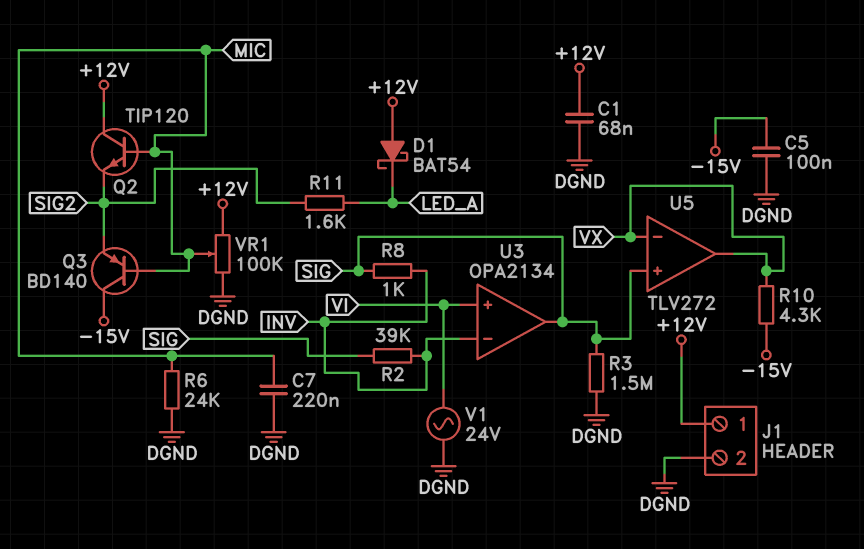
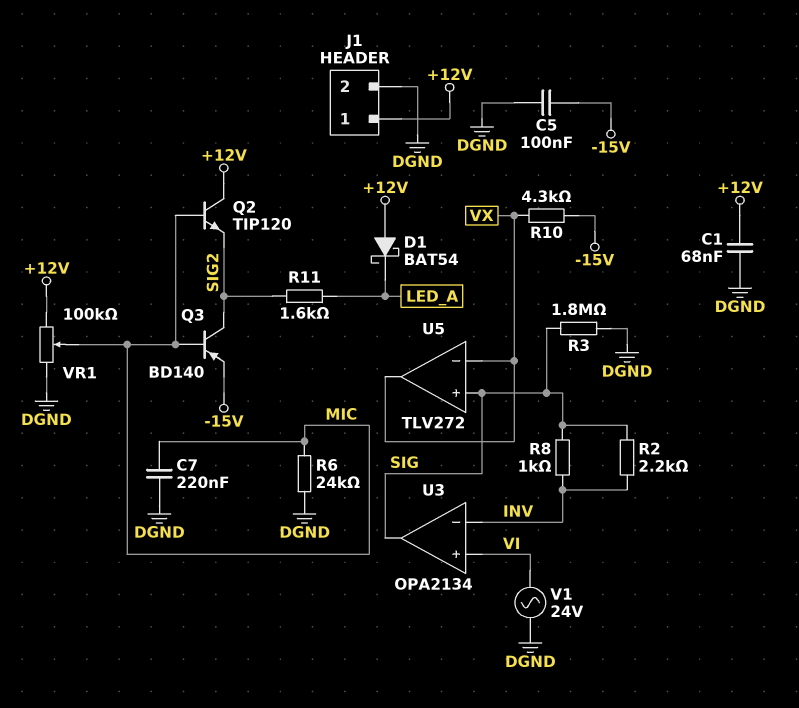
Q3: PNP BD140 (B MIC, C -15V, E SIG2) -> PNP BD140 (B MIC, C SIG2, E -15V)
R2: 39k (INV, SIG) -> 2.2k (INV, SIG)
R3: 1.5M (DGND, SIG) -> 1.8M (DGND, SIG)

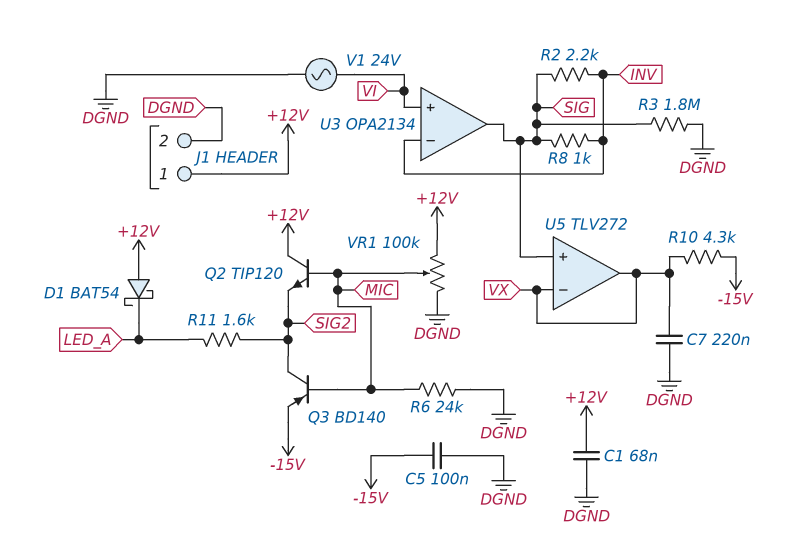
C7: 220nF (DGND, MIC) -> 220nF (DGND, VX)

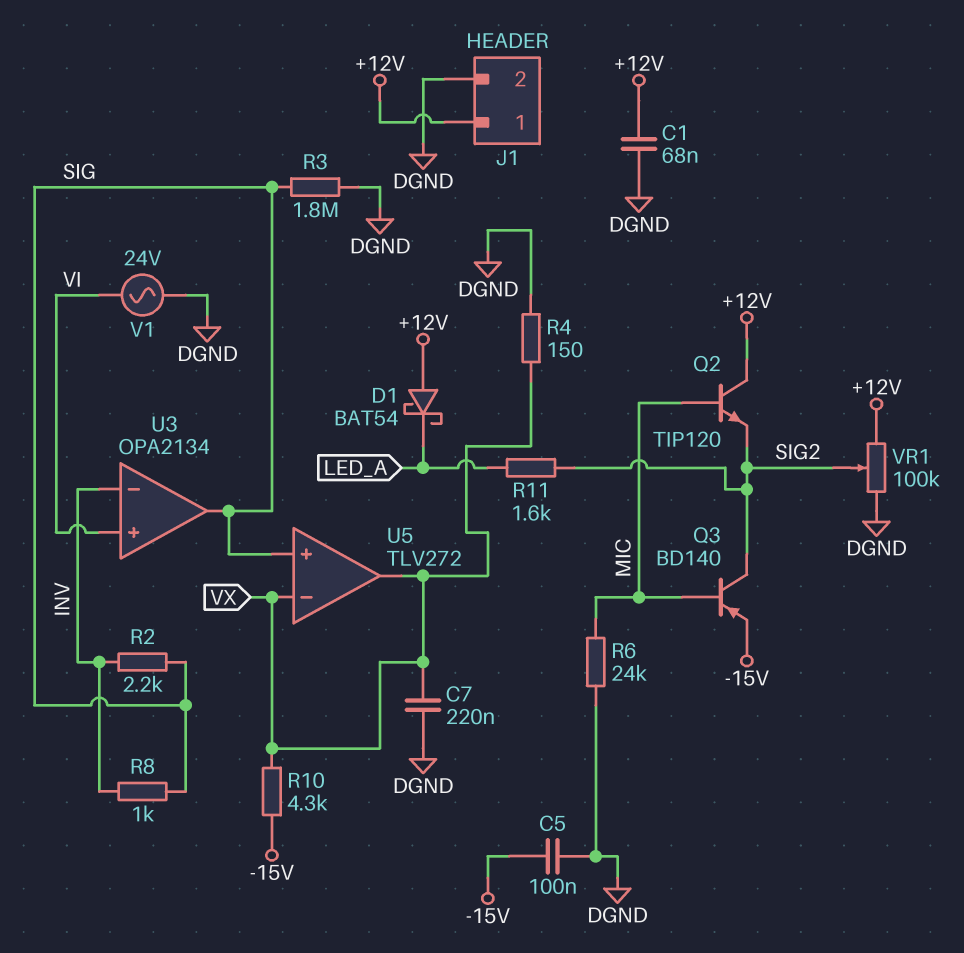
R4: none -> 150 (DGND, VX)
VR1: 100k (+12V, DGND, wiper MIC) -> 100k (+12V, DGND, wiper SIG2)

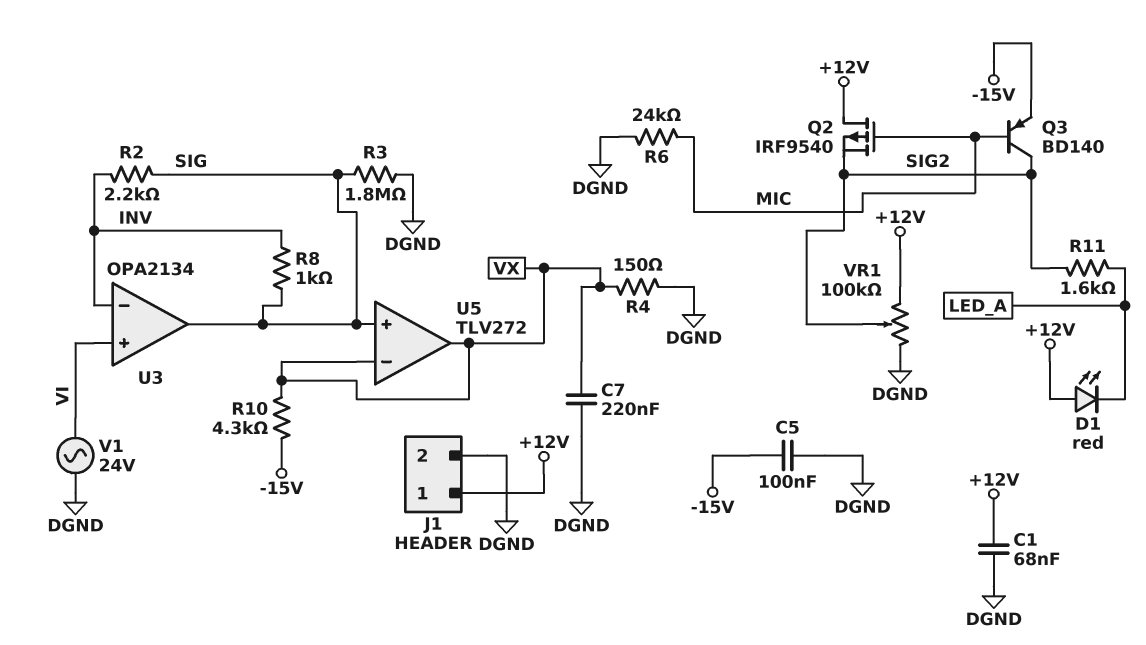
D1: schottky BAT54 (A +12V, K LED_A) -> LED red (A +12V, K LED_A)
Q2: NPN TIP120 (B MIC, C +12V, E SIG2) -> PMOS IRF9540 (G MIC, D +12V, S SIG2)

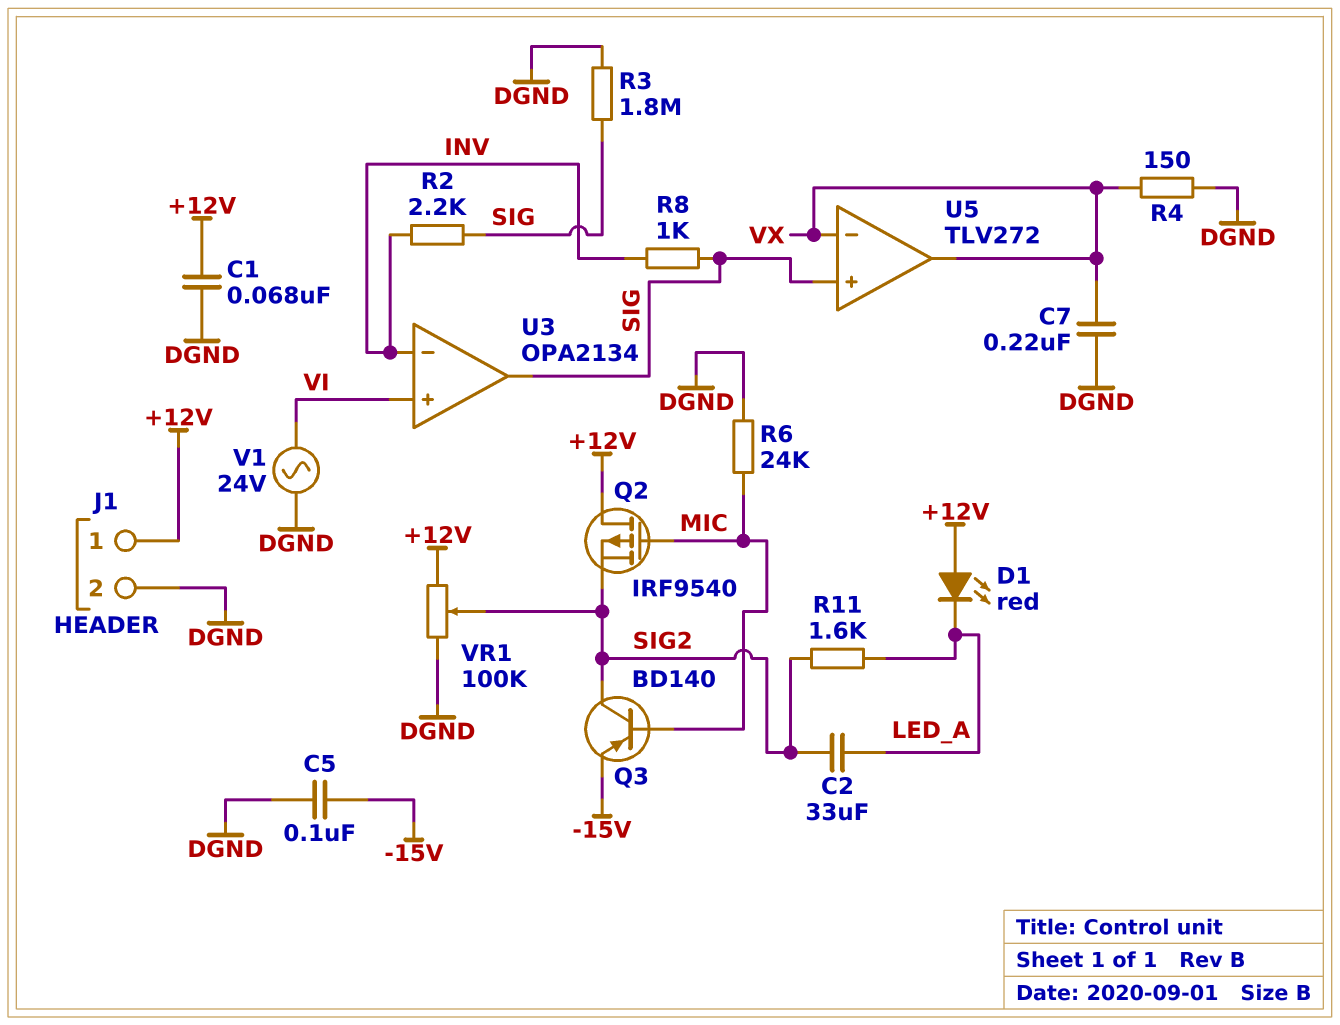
C2: none -> 33uF (LED_A, SIG2)
R10: 4.3k (-15V, VX) -> none

